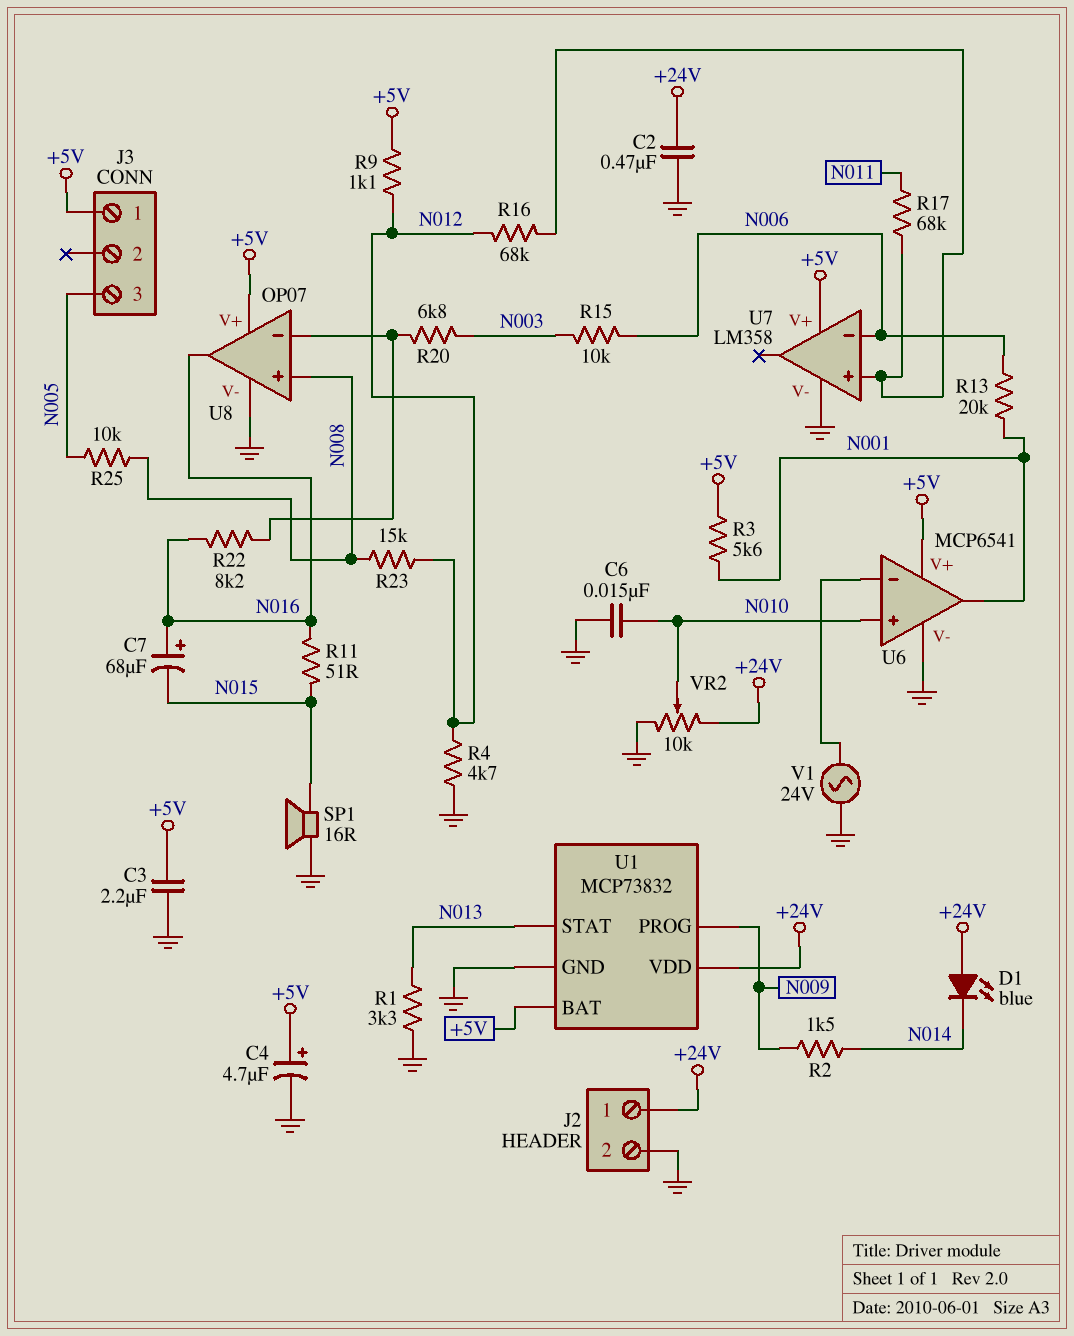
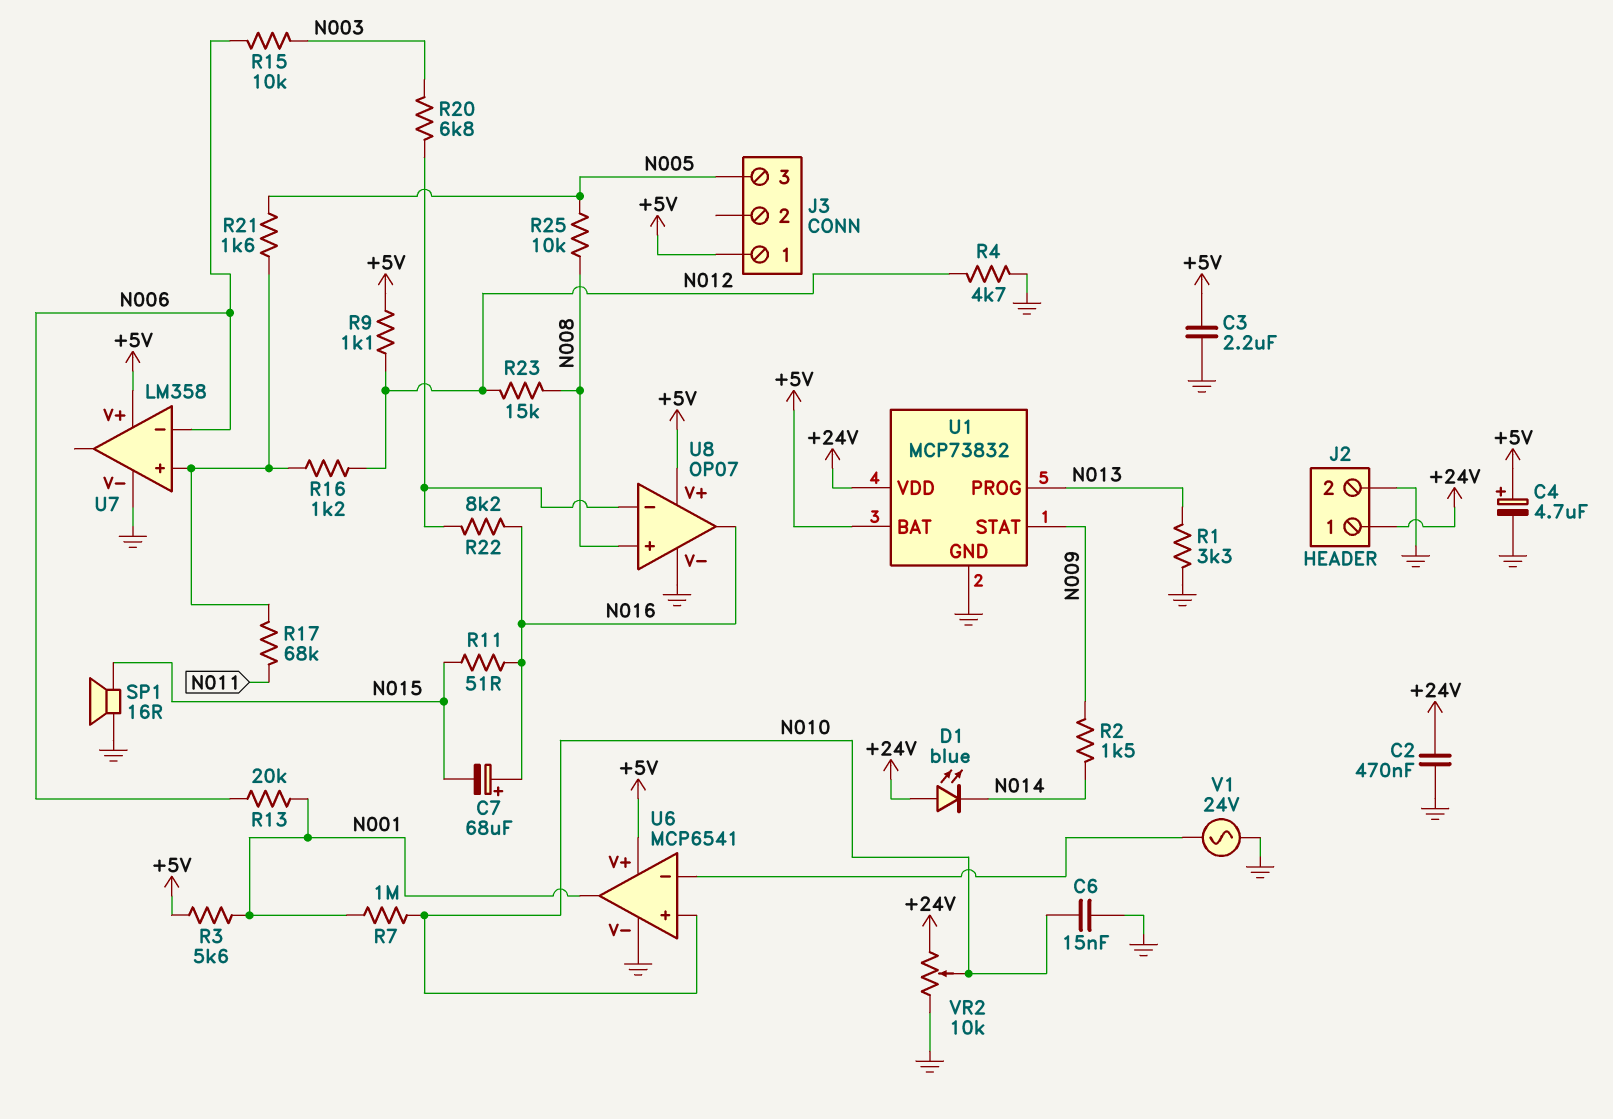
R7: none -> 1M (N001, N010)
R16: 68k (N012, U7/in+) -> 1.2k (N012, U7/in+)
R21: none -> 1.6k (N005, U7/in+)
U1 pin PROG: N009 -> N013
U1 pin STAT: N013 -> N009

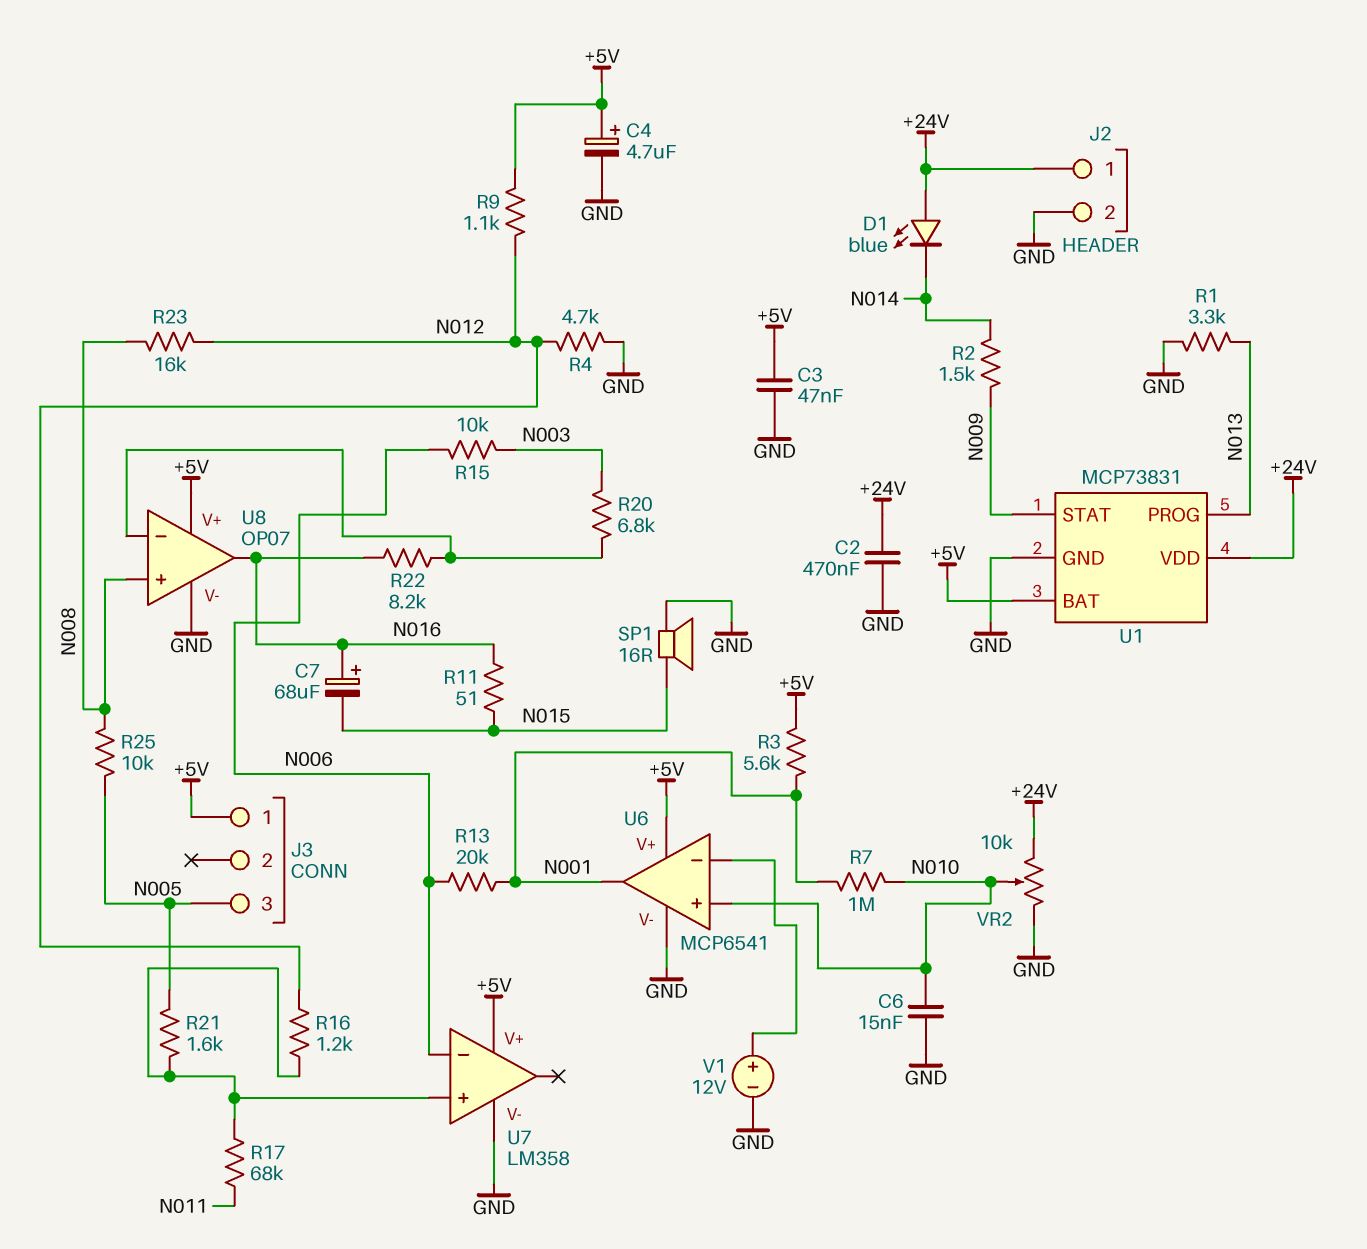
C3: 2.2uF (+5V, GND) -> 47nF (+5V, GND)
R23: 15k (N008, N012) -> 16k (N008, N012)
U1: MCP73832 -> MCP73831
V1: AC 24V (GND, U6/in-) -> 12V (plus U6/in-, minus GND)

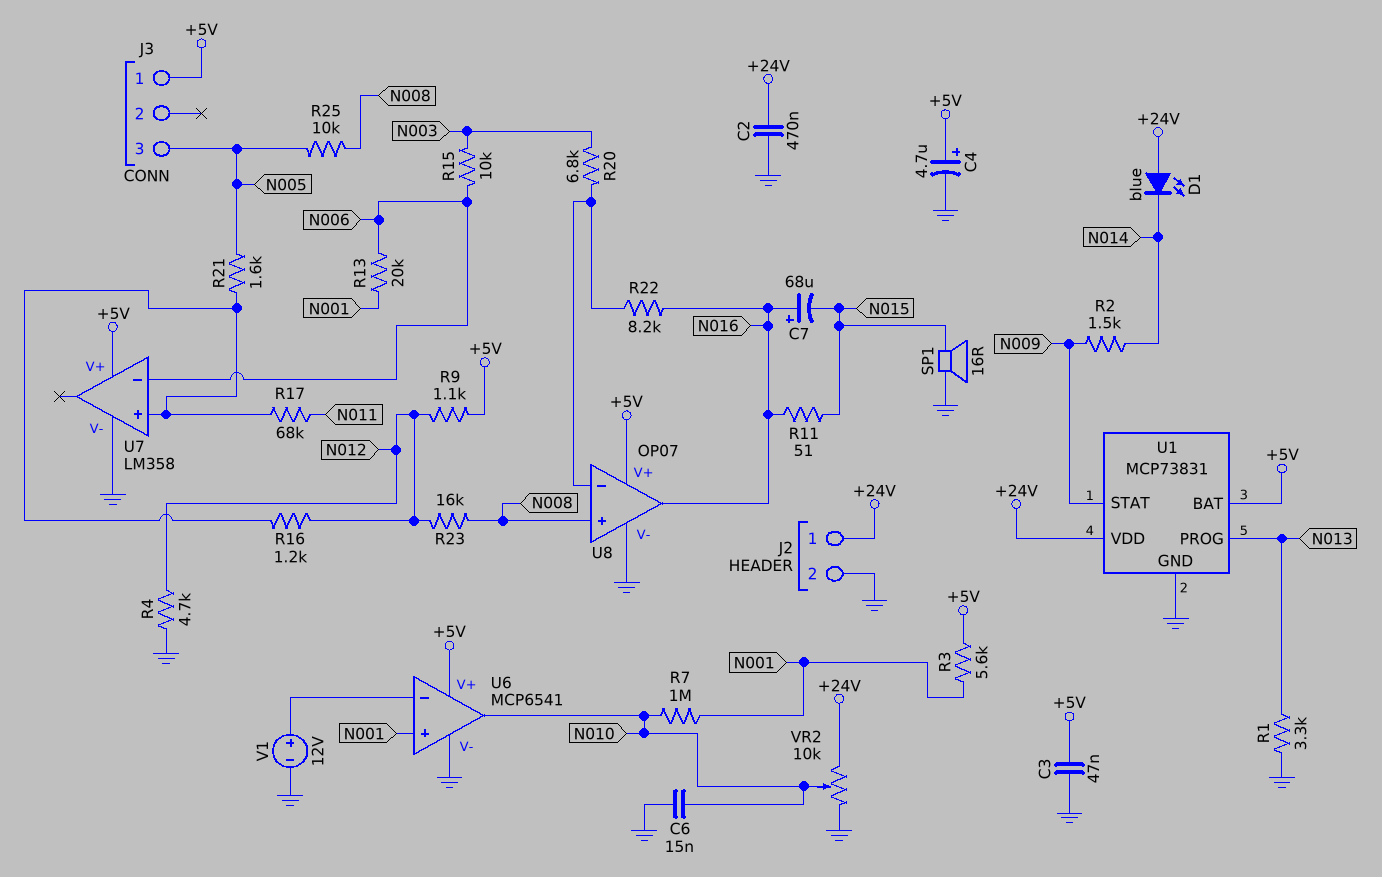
U6 pin in+: N010 -> N001
U6 pin out: N001 -> N010

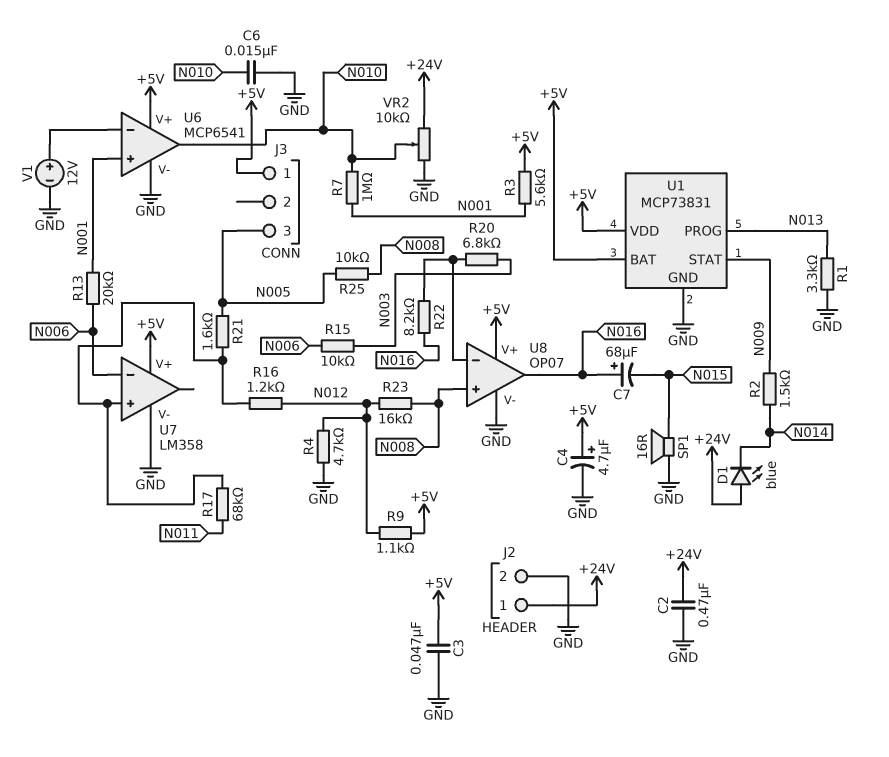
R11: 51 (N015, N016) -> none
U1 pin VDD: +24V -> +5V

